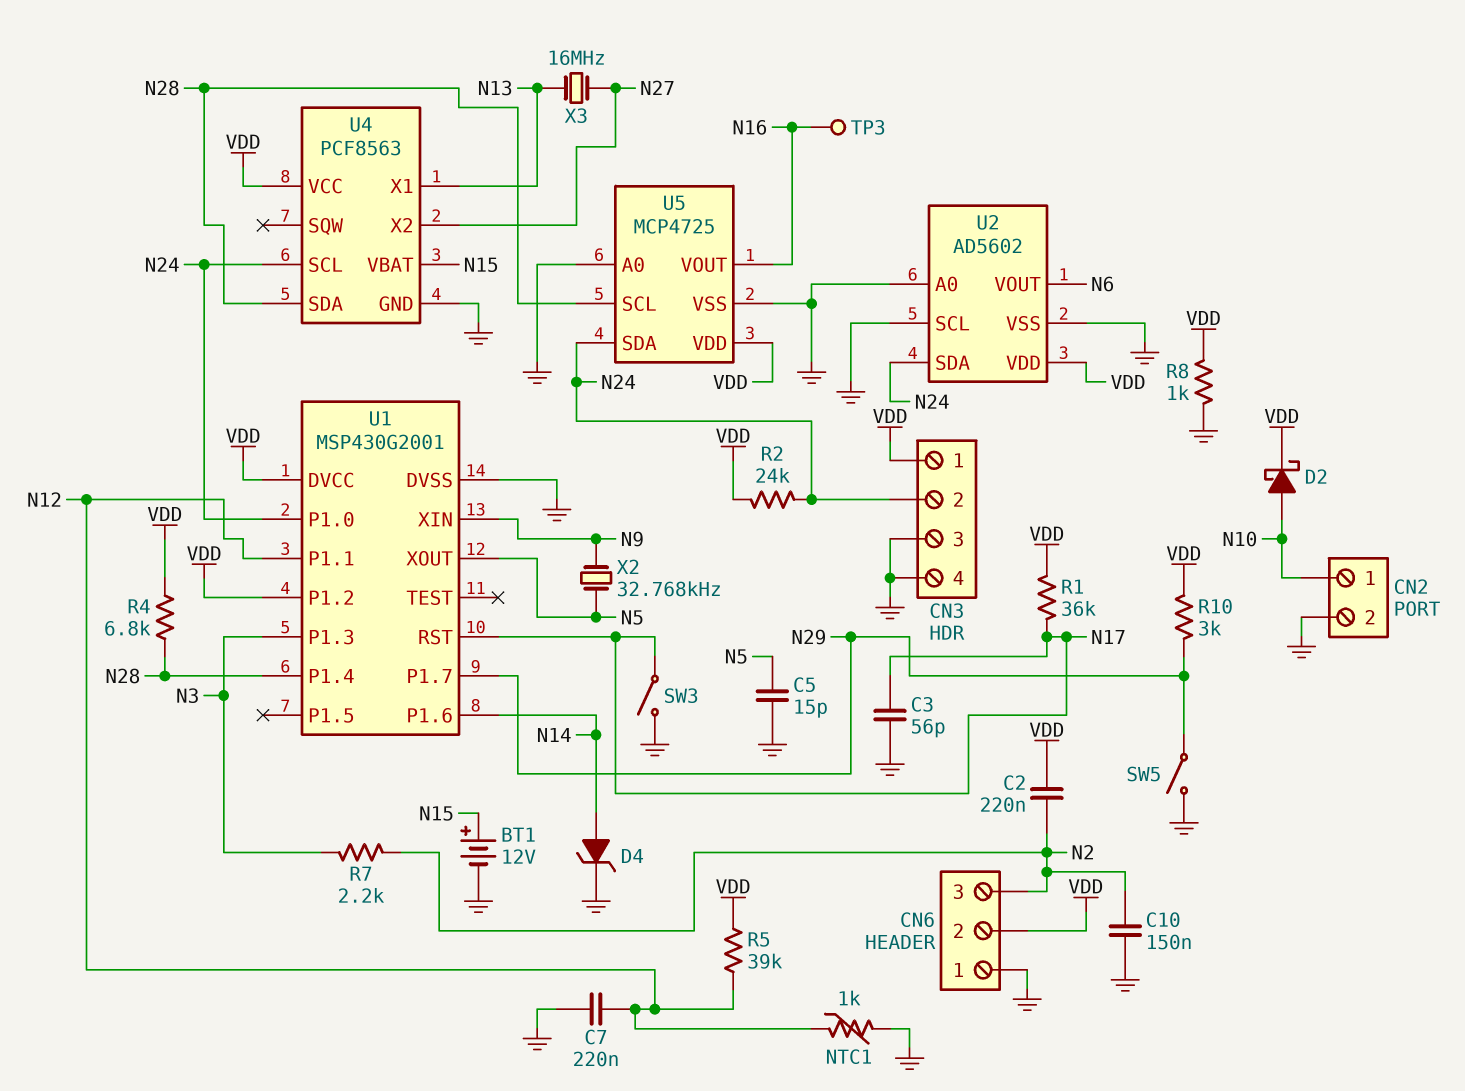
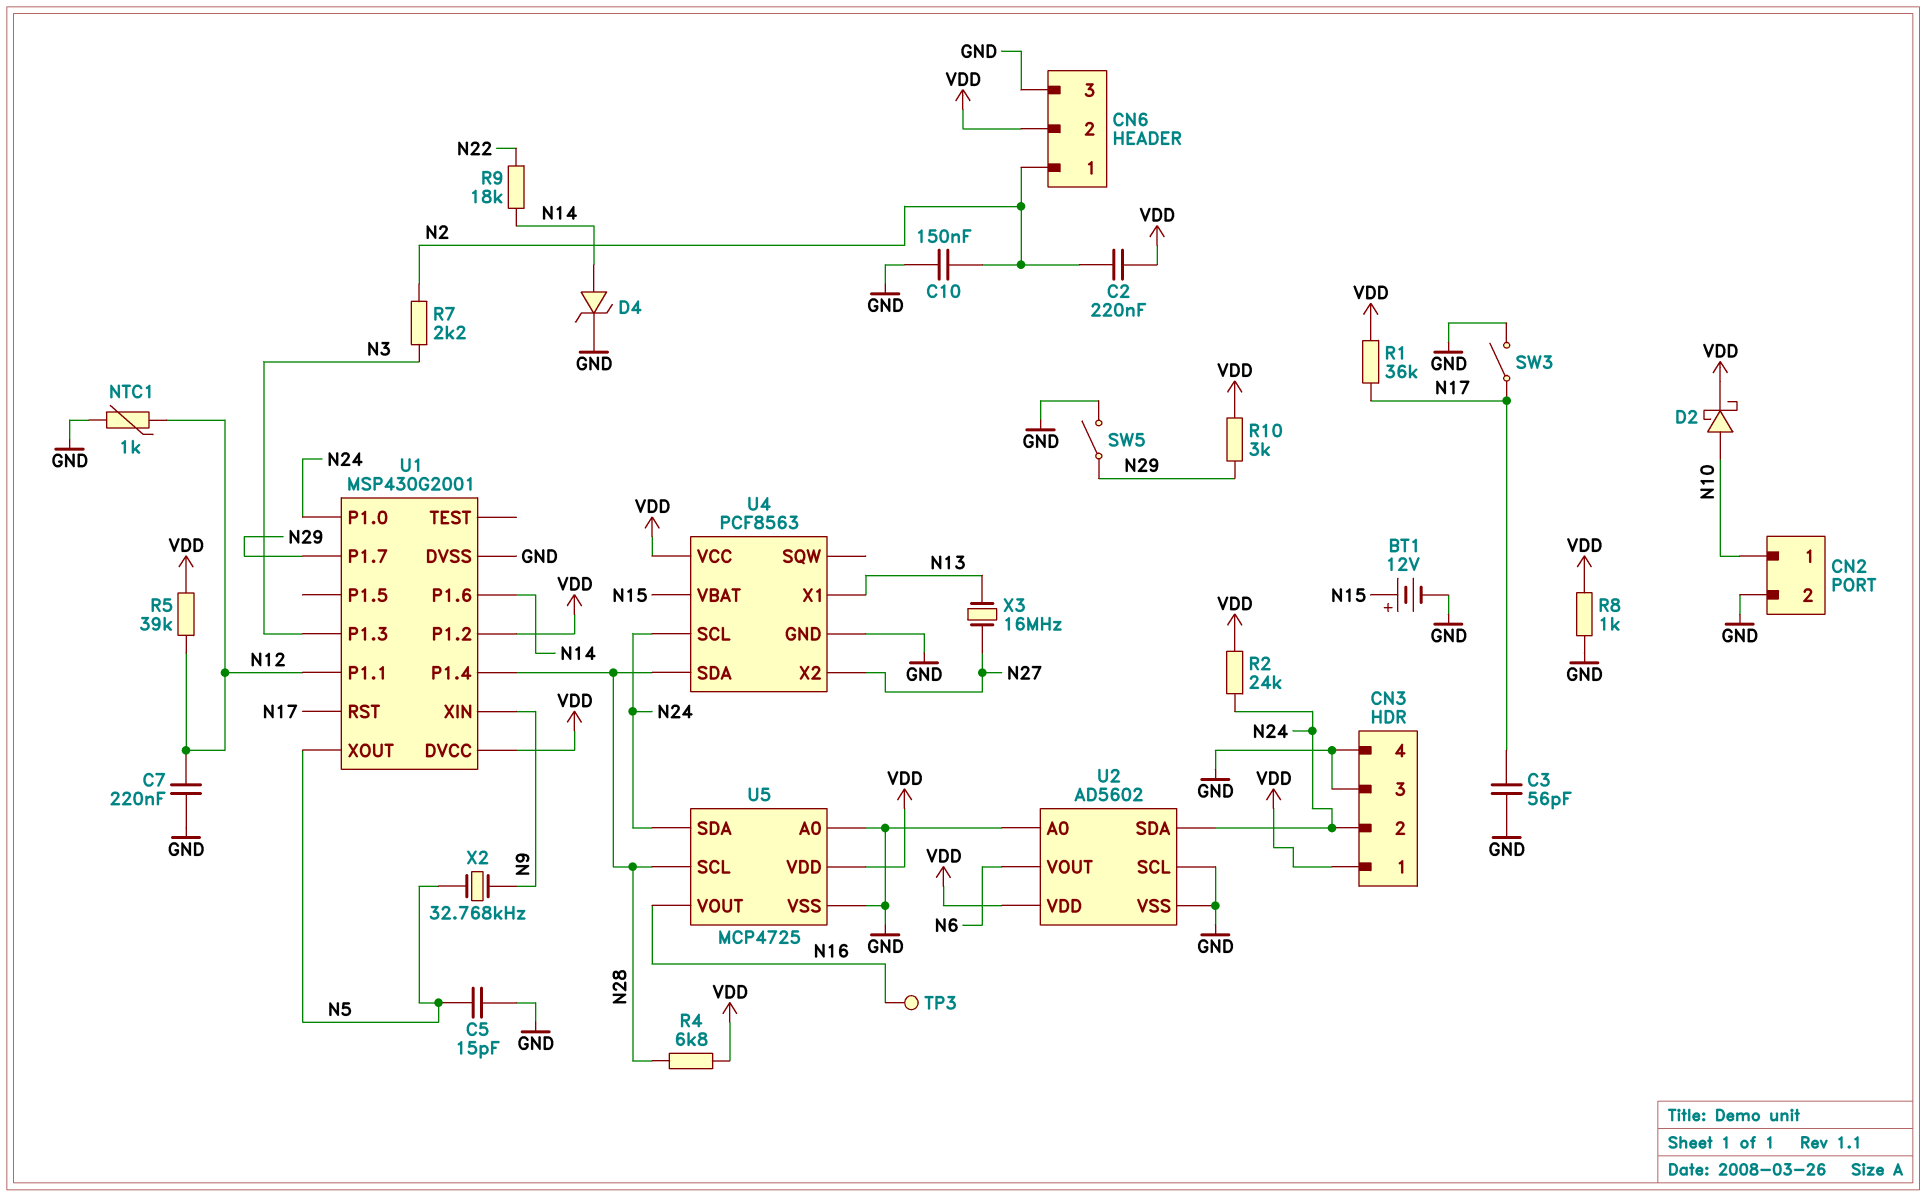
CN6 pin 1: GND -> N2
CN6 pin 3: N2 -> GND
R9: none -> 18k (N14, N22)

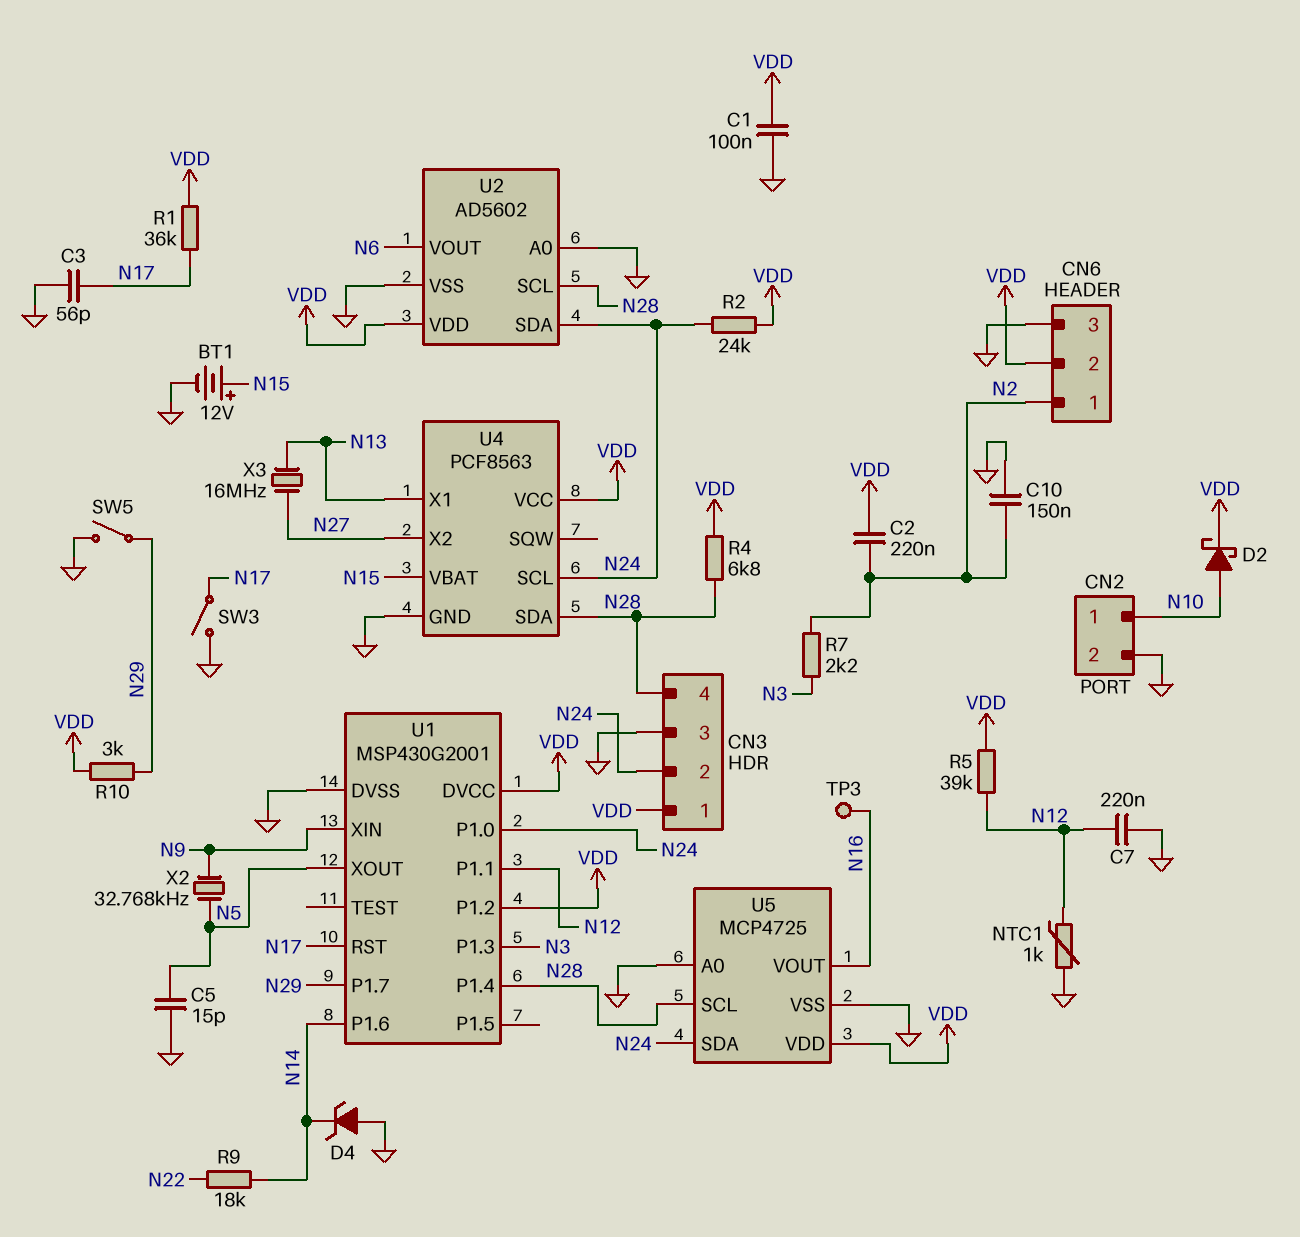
C1: none -> 100nF (GND, VDD)
CN3 pin 4: GND -> N28
D4: zener (A N14, K GND) -> zener (A GND, K N14)
R8: 1k (GND, VDD) -> none
U2 pin SCL: GND -> N28

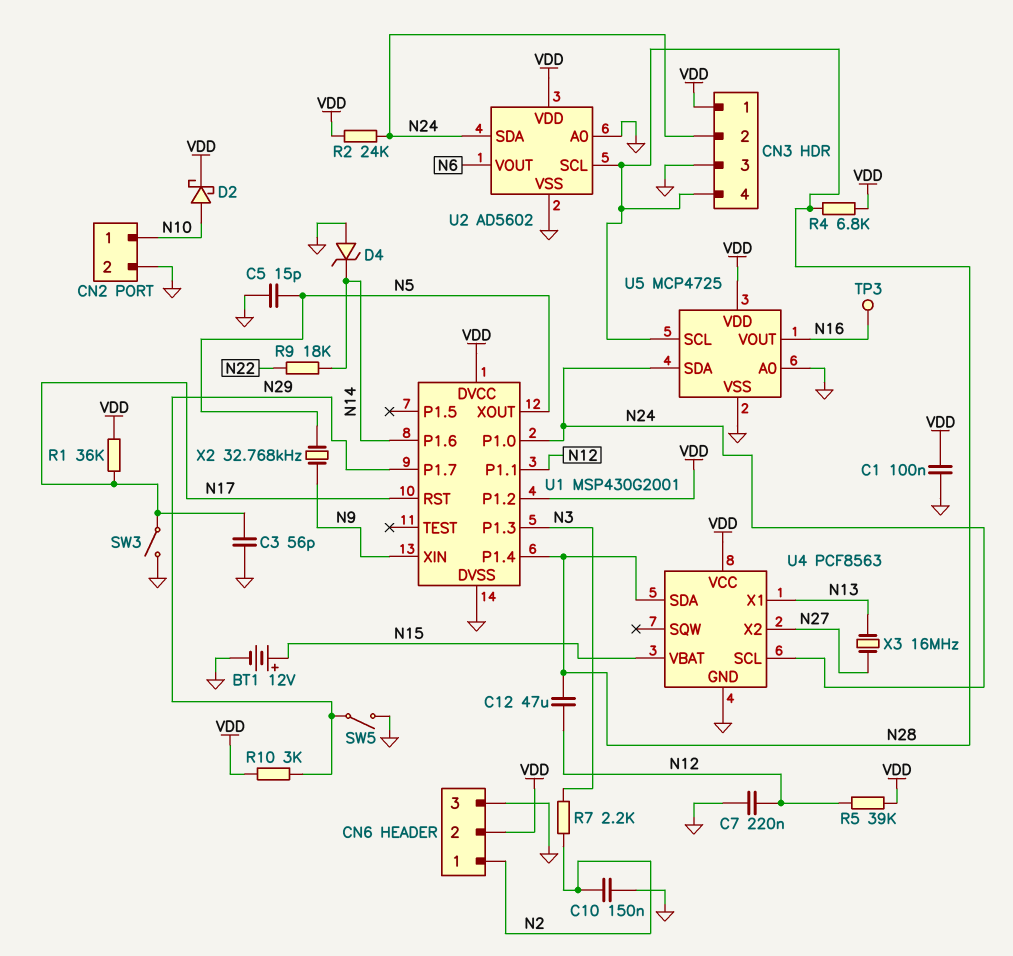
C2: 220nF (N2, VDD) -> none
C12: none -> 47uF (N12, N28)
NTC1: 1k (GND, N12) -> none

